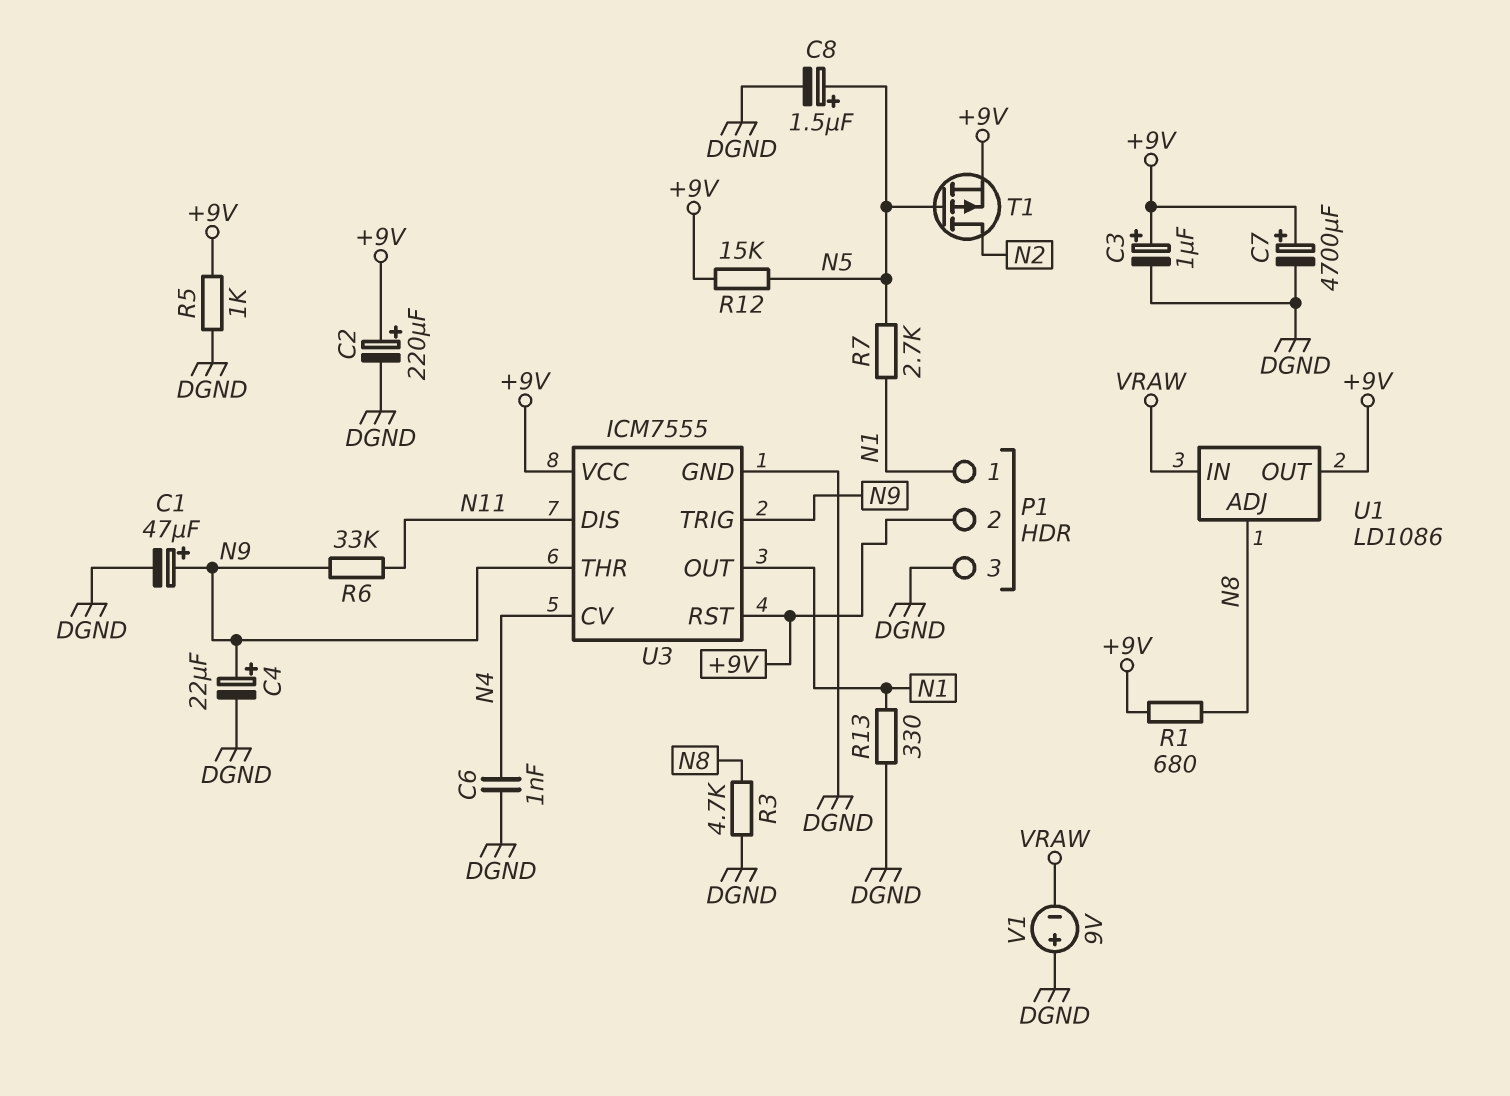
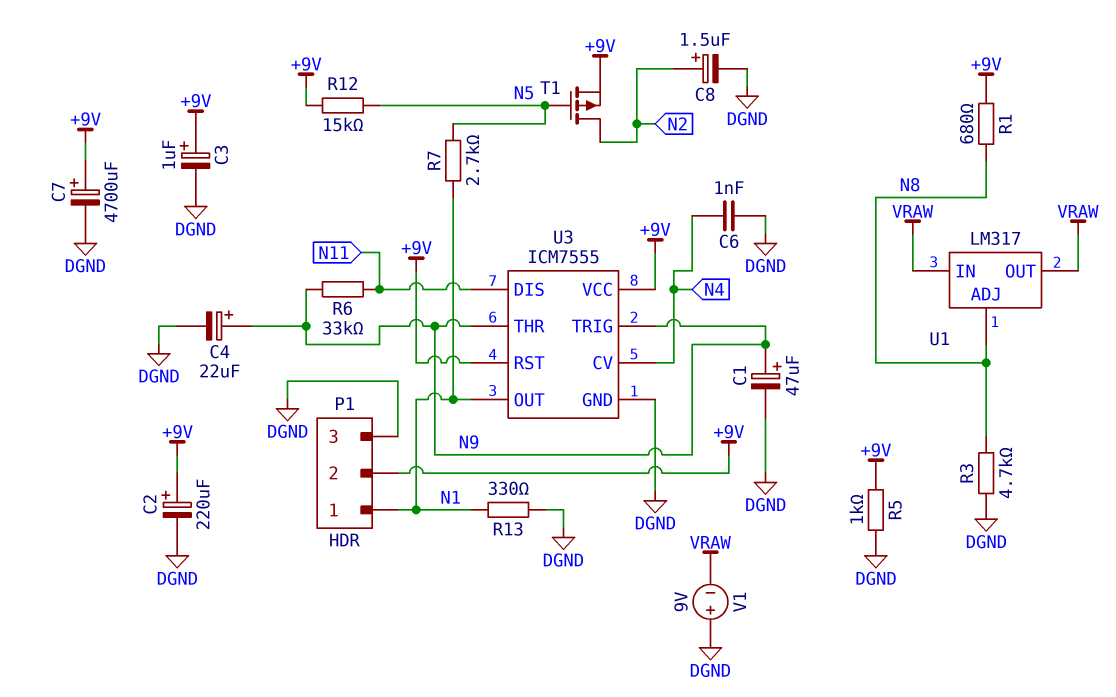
C8: 1.5uF (plus N5, minus DGND) -> 1.5uF (plus N2, minus DGND)
U1: LD1086 -> LM317
U1 pin OUT: +9V -> VRAW

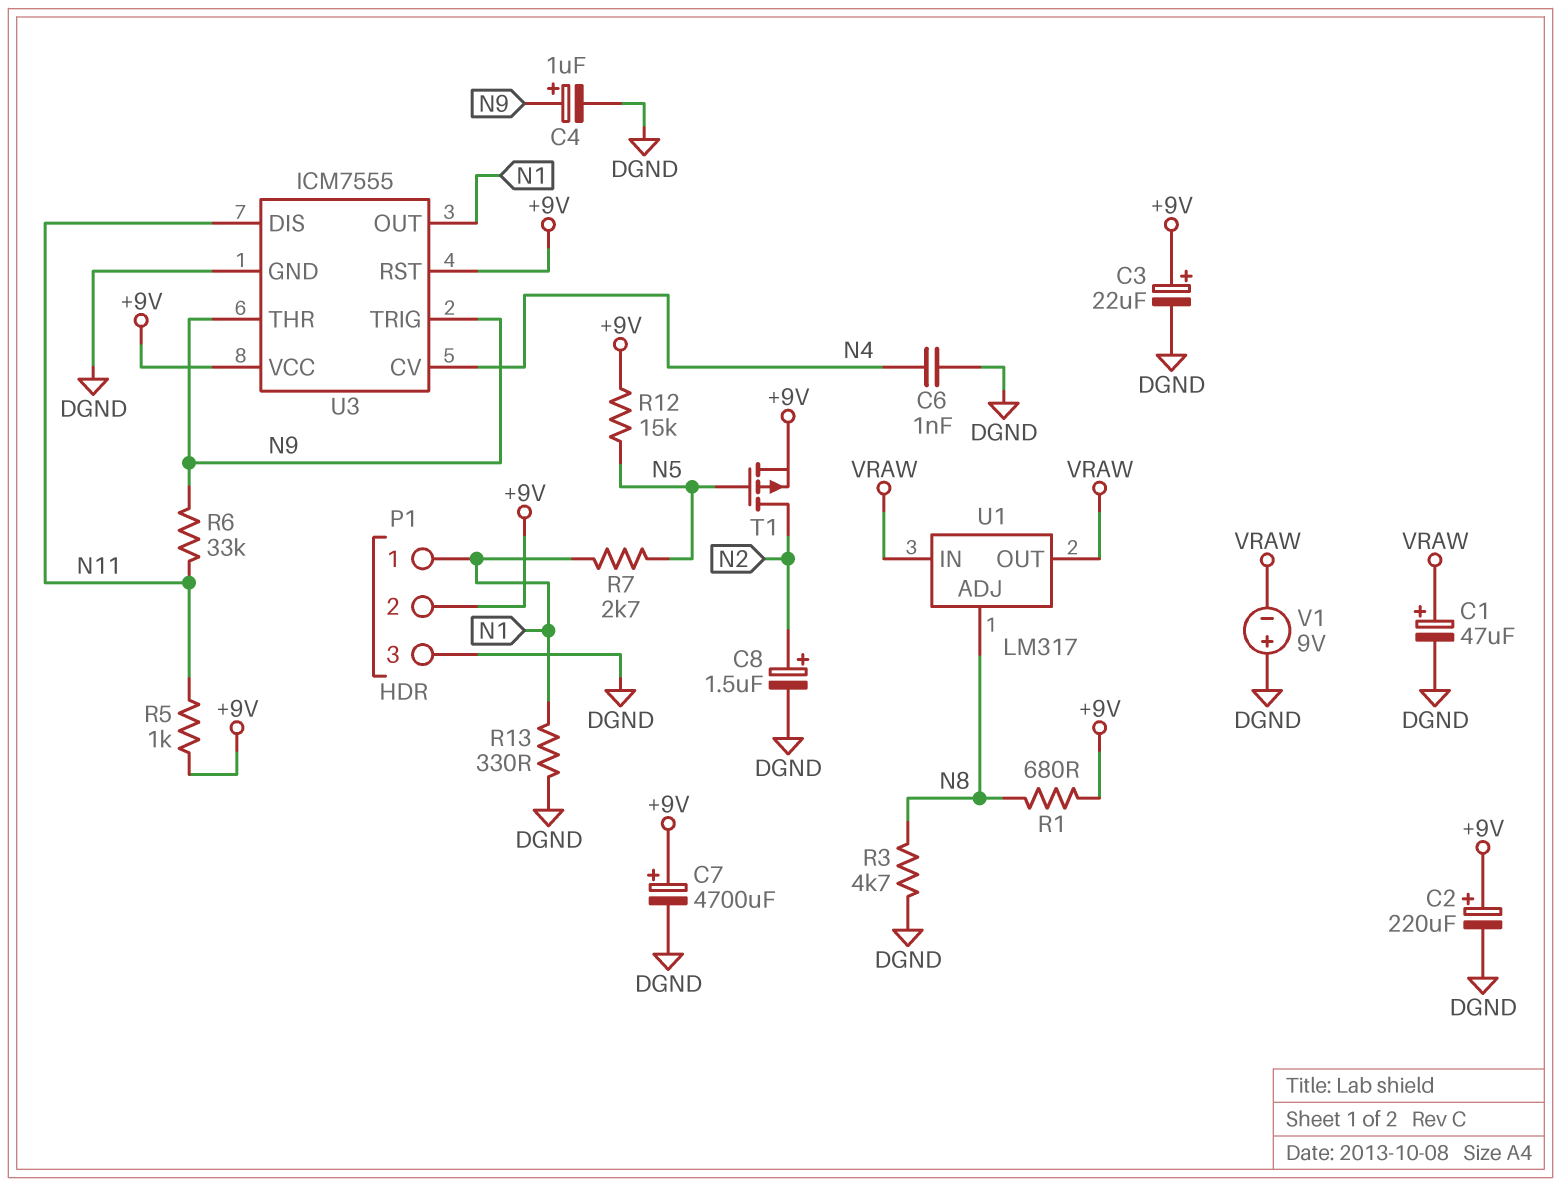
C1: 47uF (plus N9, minus DGND) -> 47uF (plus VRAW, minus DGND)
C3: 1uF (plus +9V, minus DGND) -> 22uF (plus +9V, minus DGND)
C4: 22uF (plus N9, minus DGND) -> 1uF (plus N9, minus DGND)
R5: 1k (+9V, DGND) -> 1k (+9V, N11)

